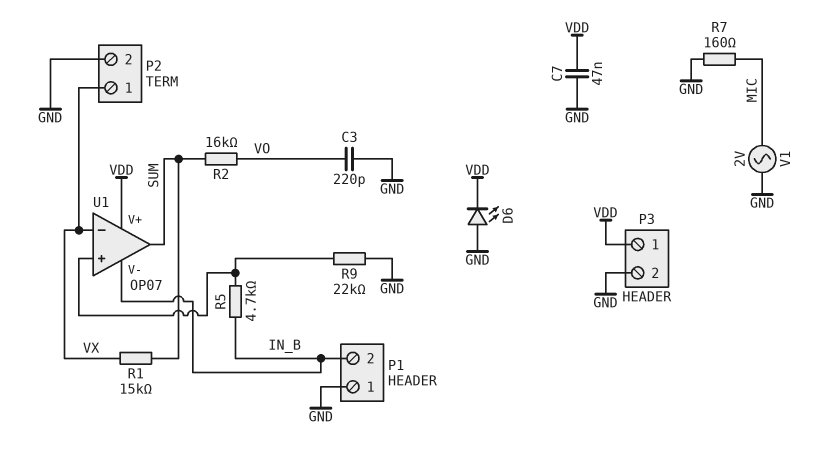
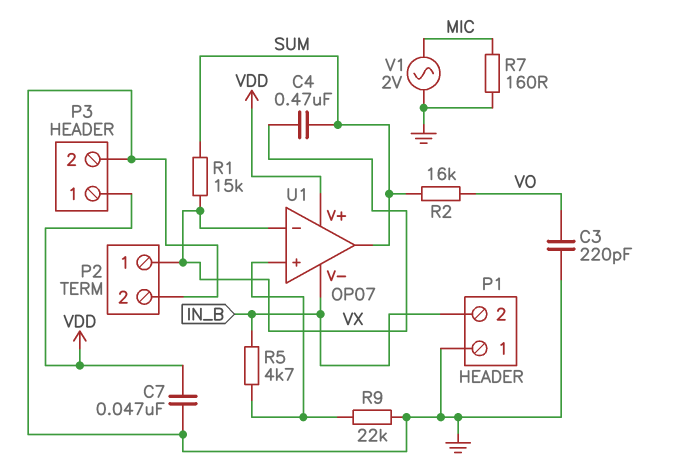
C4: none -> 470nF (SUM, VX)
D6: LED (A GND, K VDD) -> none

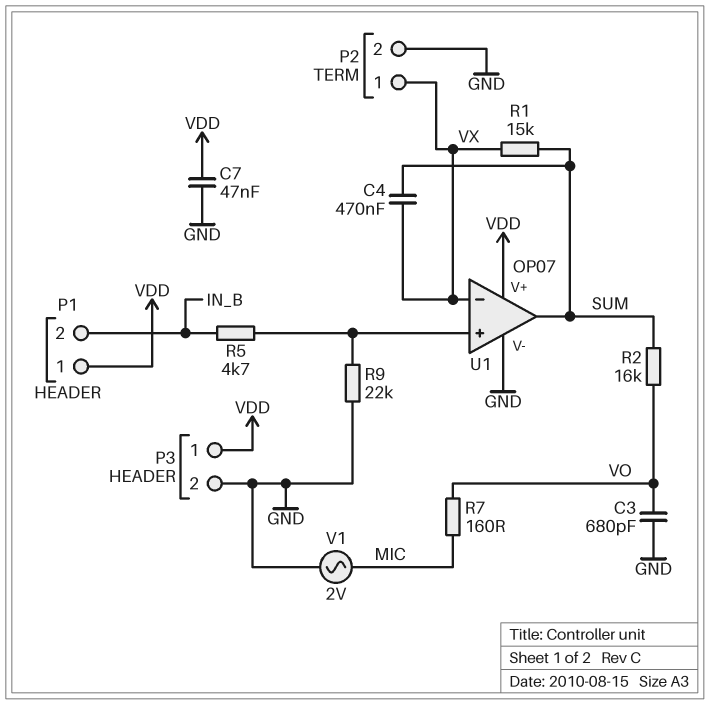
C3: 220pF (GND, VO) -> 680pF (GND, VO)
P1 pin 1: GND -> VDD
R7: 160 (GND, MIC) -> 160 (MIC, VO)
U1 pin V-: IN_B -> GND

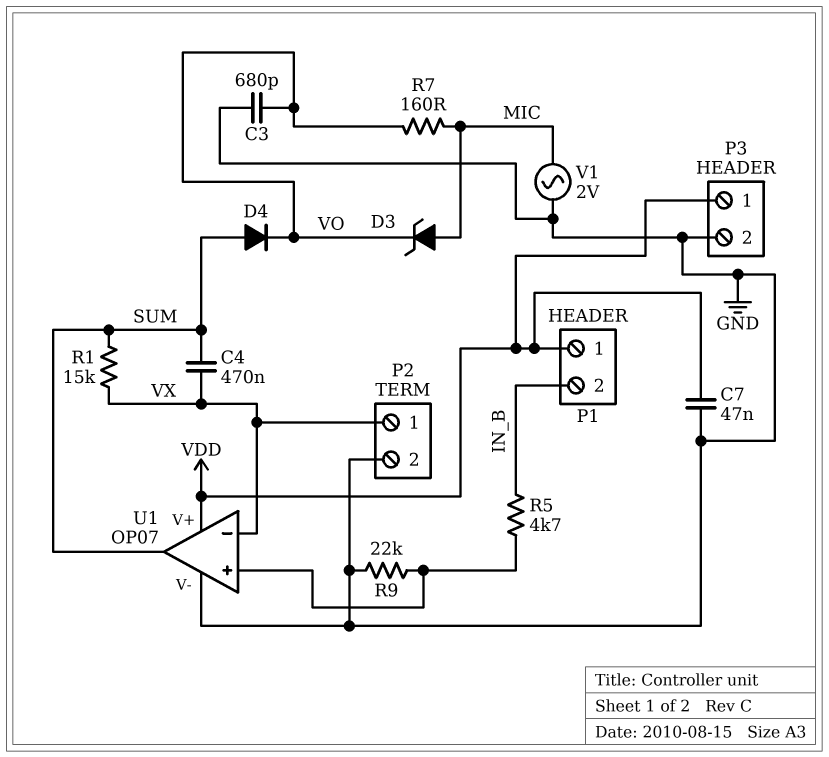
D3: none -> zener (A MIC, K VO)
D4: none -> diode (A SUM, K VO)
R2: 16k (SUM, VO) -> none

